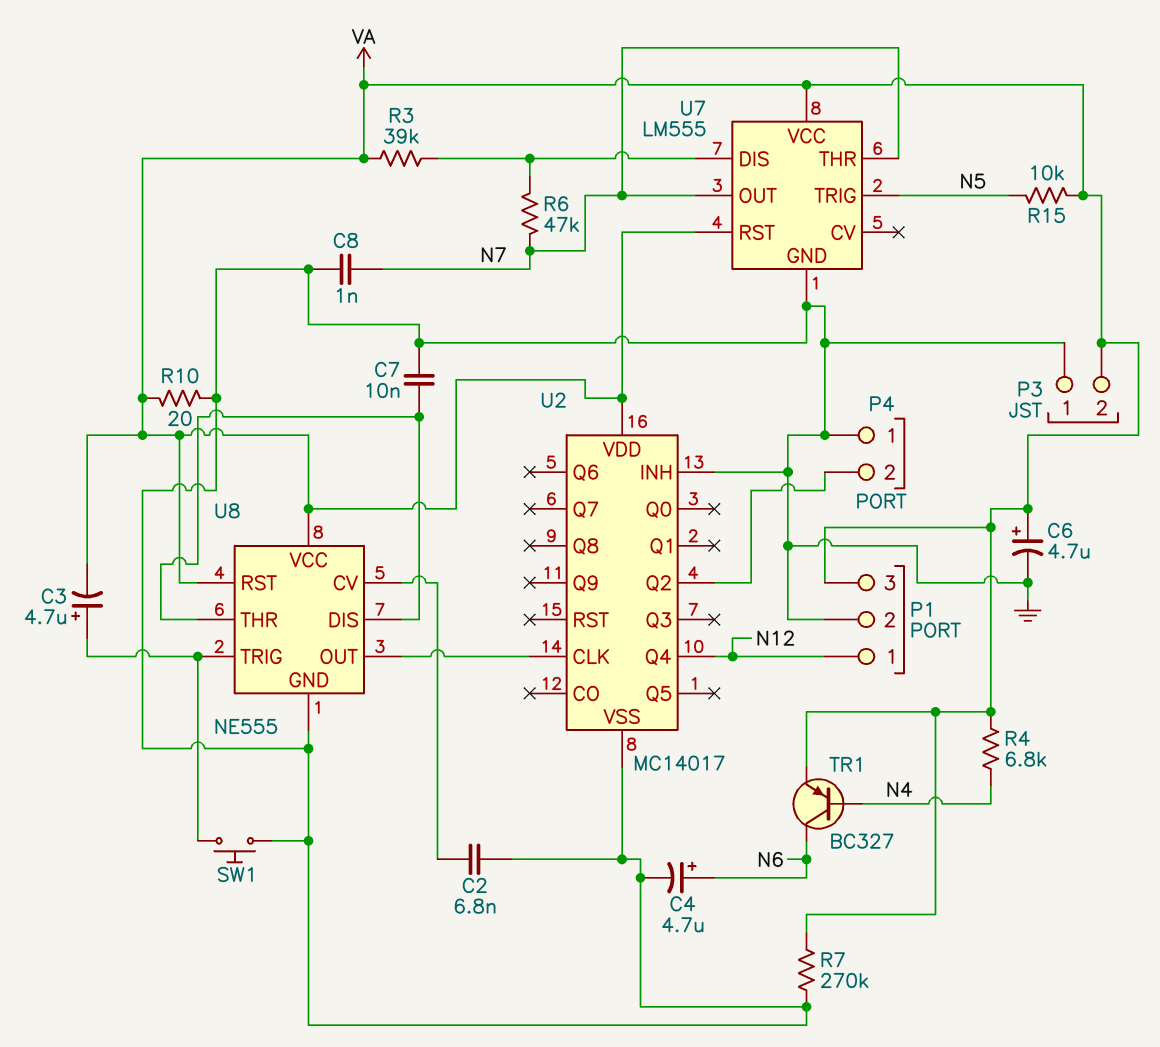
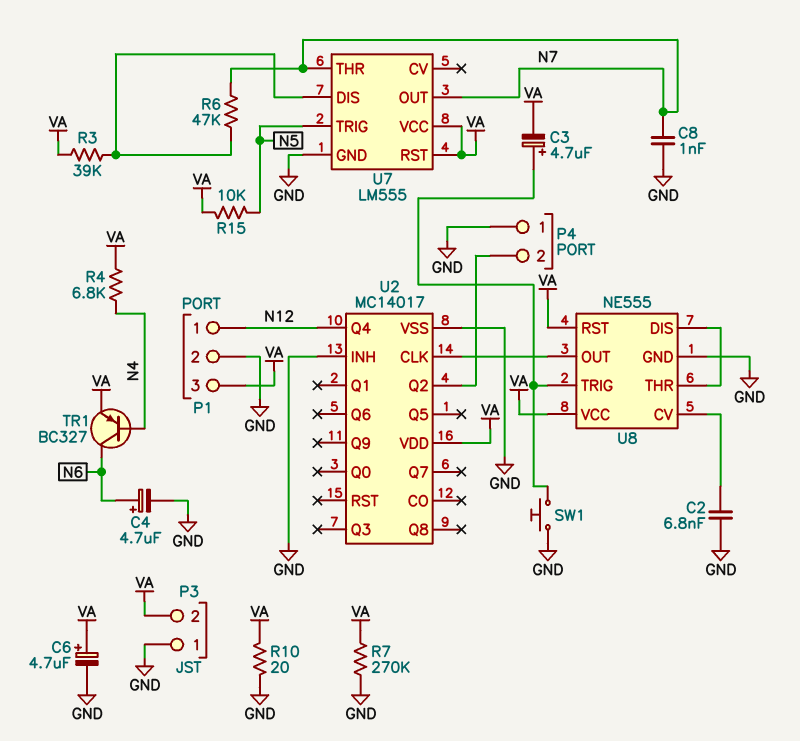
C7: 10nF (GND, U8/DIS) -> none

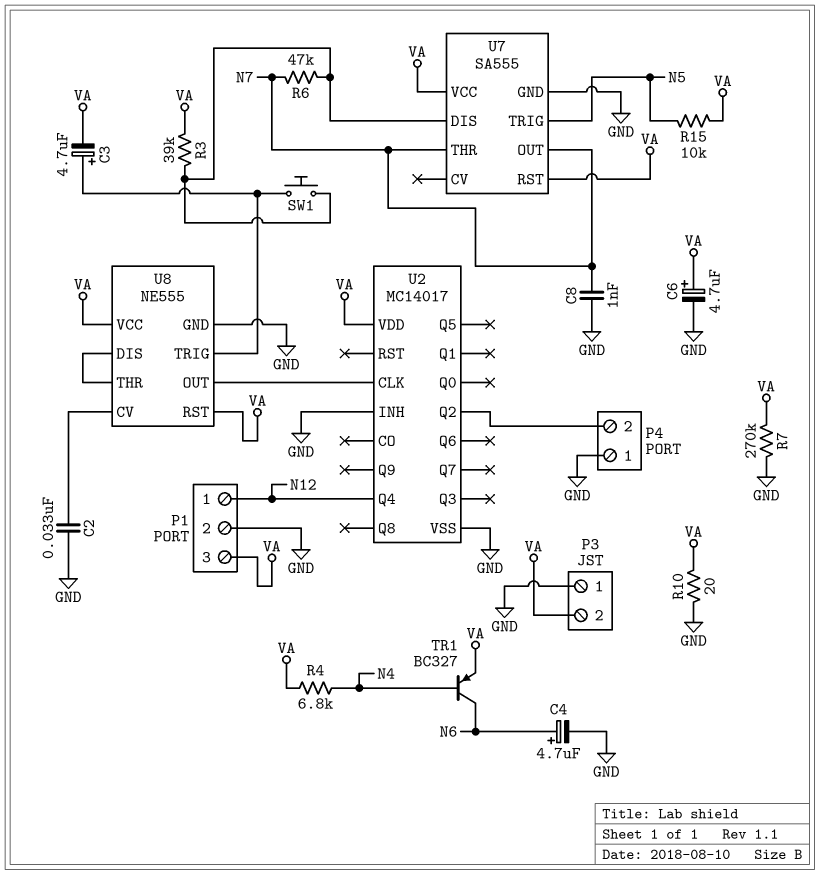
C2: 6.8nF (GND, U8/CV) -> 33nF (GND, U8/CV)
SW1: button (GND, U8/TRIG) -> button (U7/DIS, U8/TRIG)
U7: LM555 -> SA555

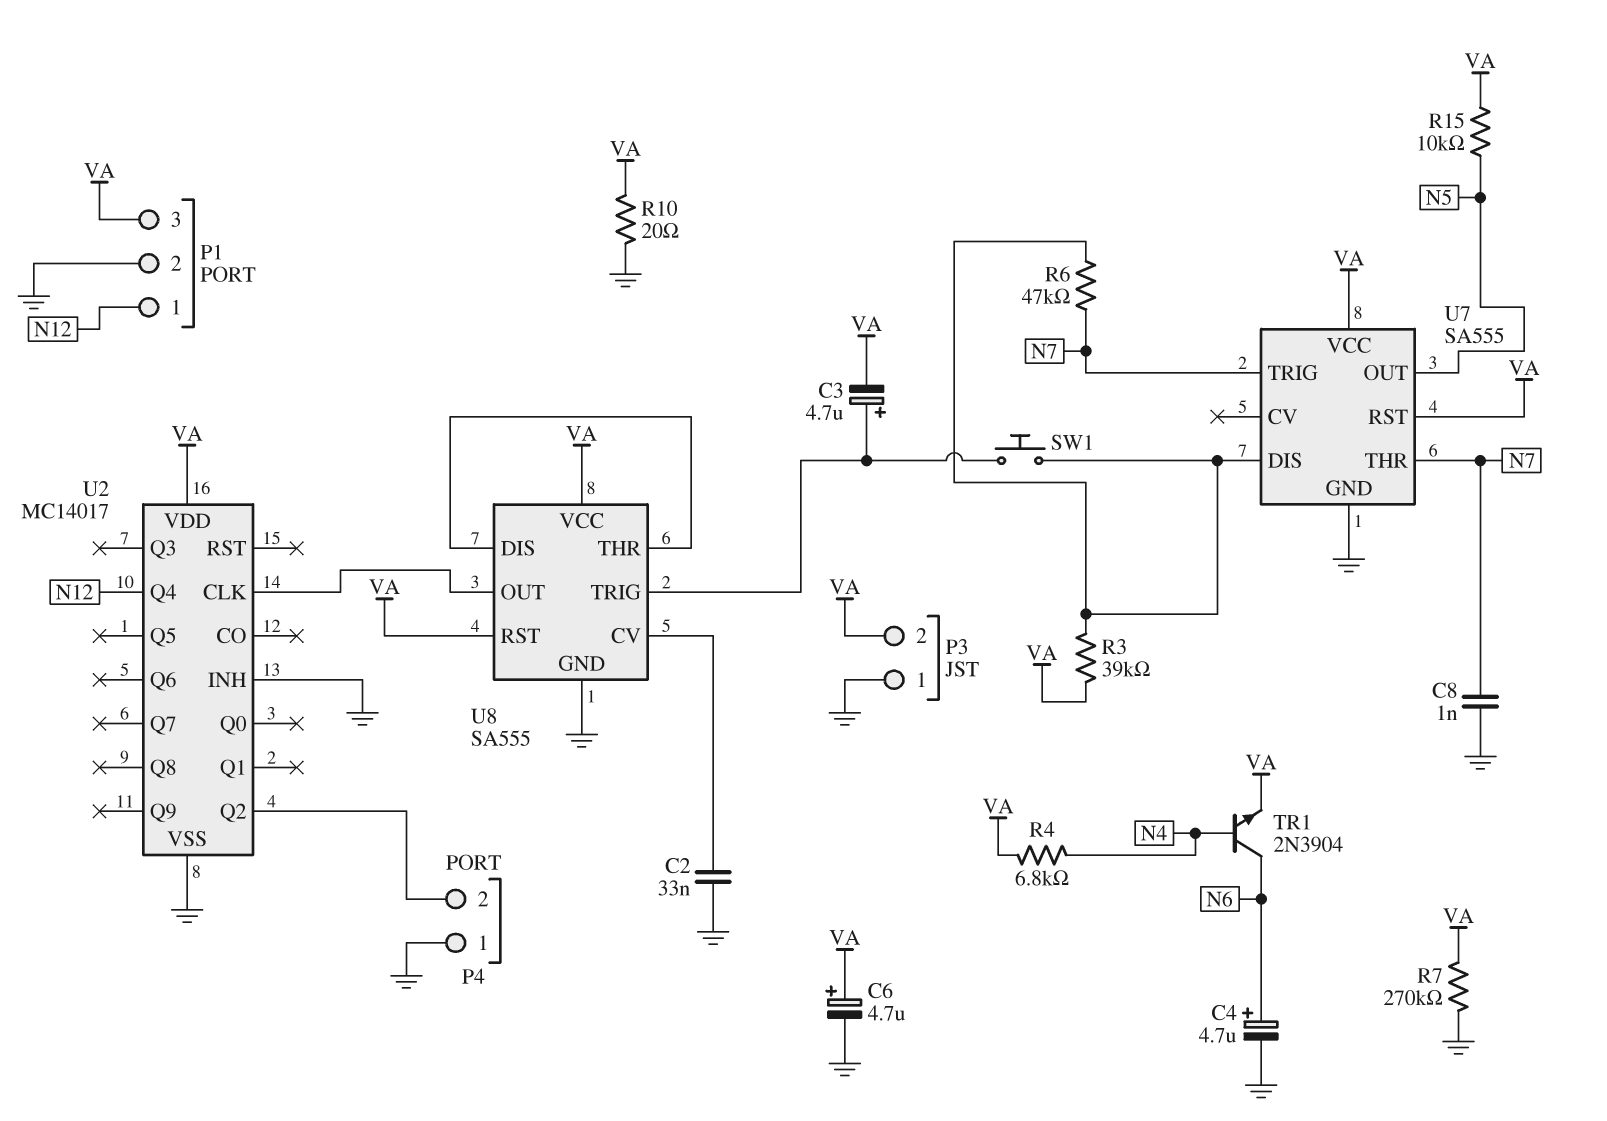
TR1: PNP BC327 (B N4, C N6, E VA) -> NPN 2N3904 (B N4, C N6, E VA)
U7 pin OUT: N7 -> N5
U7 pin TRIG: N5 -> N7
U8: NE555 -> SA555

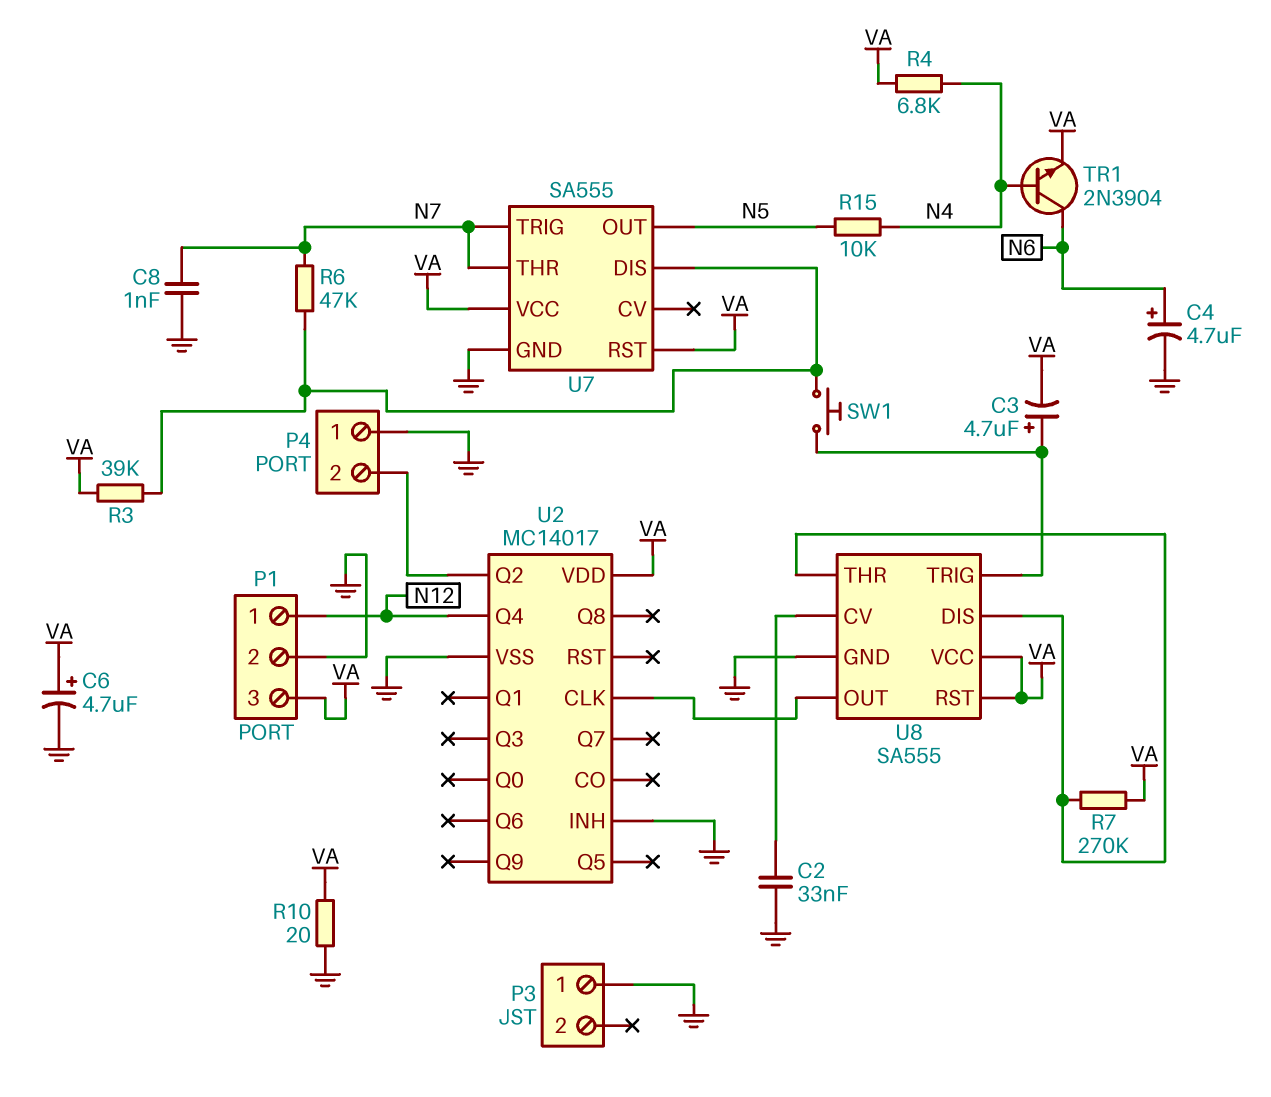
P3 pin 2: VA -> none
R7: 270k (GND, VA) -> 270k (U8/DIS, VA)
R15: 10k (N5, VA) -> 10k (N4, N5)

